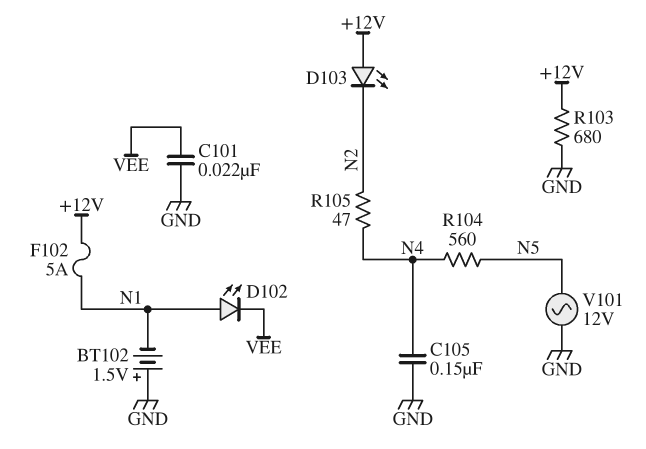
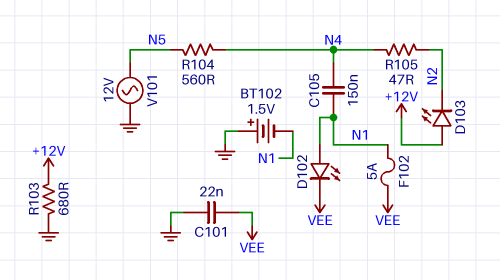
C105: 150nF (GND, N4) -> 150nF (N1, N4)
F102: 5A (+12V, N1) -> 5A (N1, VEE)

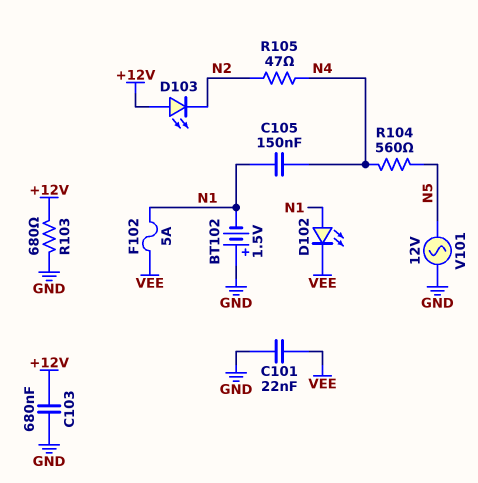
C103: none -> 680nF (+12V, GND)

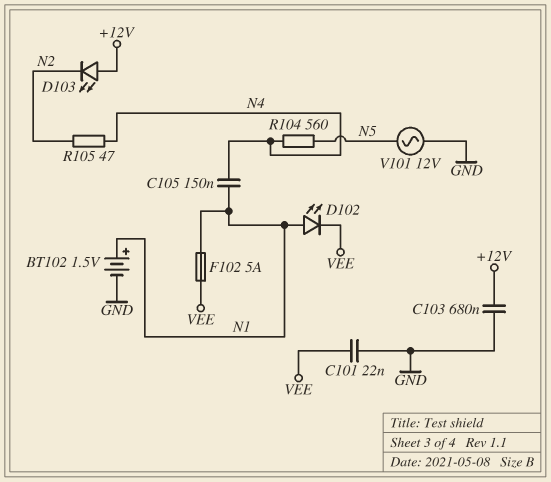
BT102: 1.5V (plus GND, minus N1) -> 1.5V (plus N1, minus GND)
R103: 680 (+12V, GND) -> none

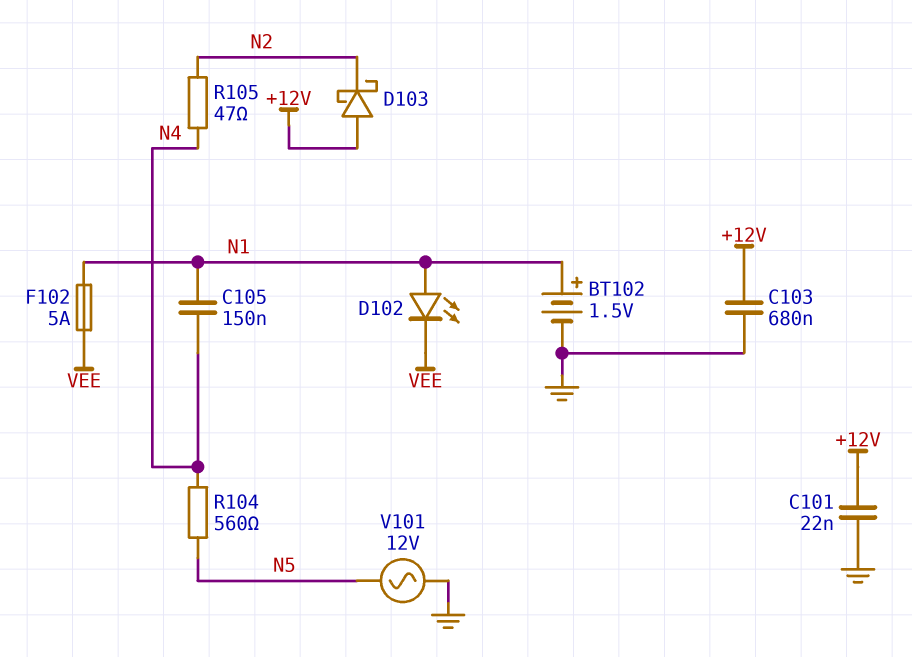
C101: 22nF (GND, VEE) -> 22nF (+12V, GND)
D103: LED (A +12V, K N2) -> schottky (A +12V, K N2)

